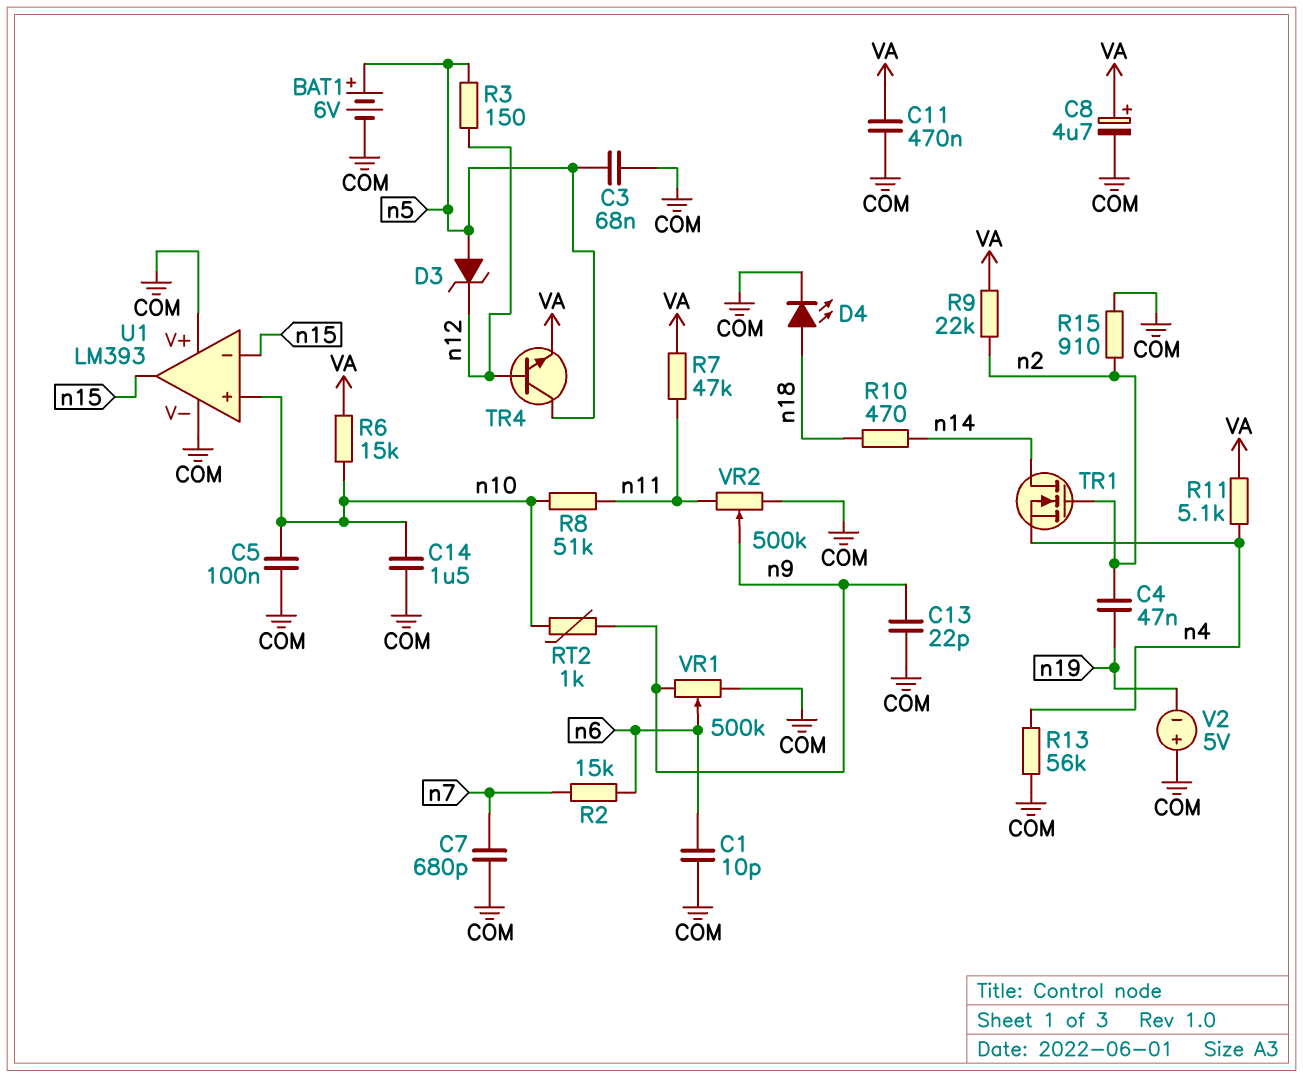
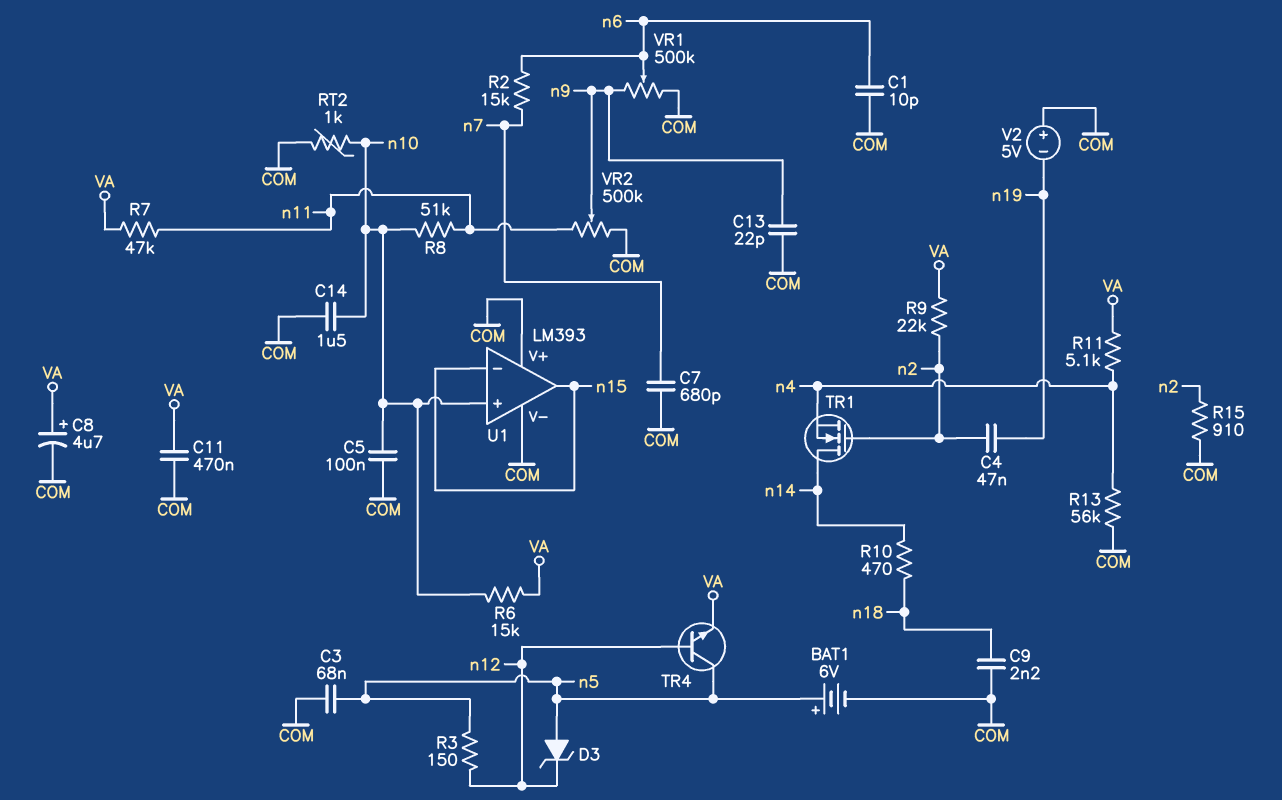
C9: none -> 2.2nF (COM, n18)
D4: LED (A n18, K COM) -> none
RT2: 1k (n9, n10) -> 1k (COM, n10)

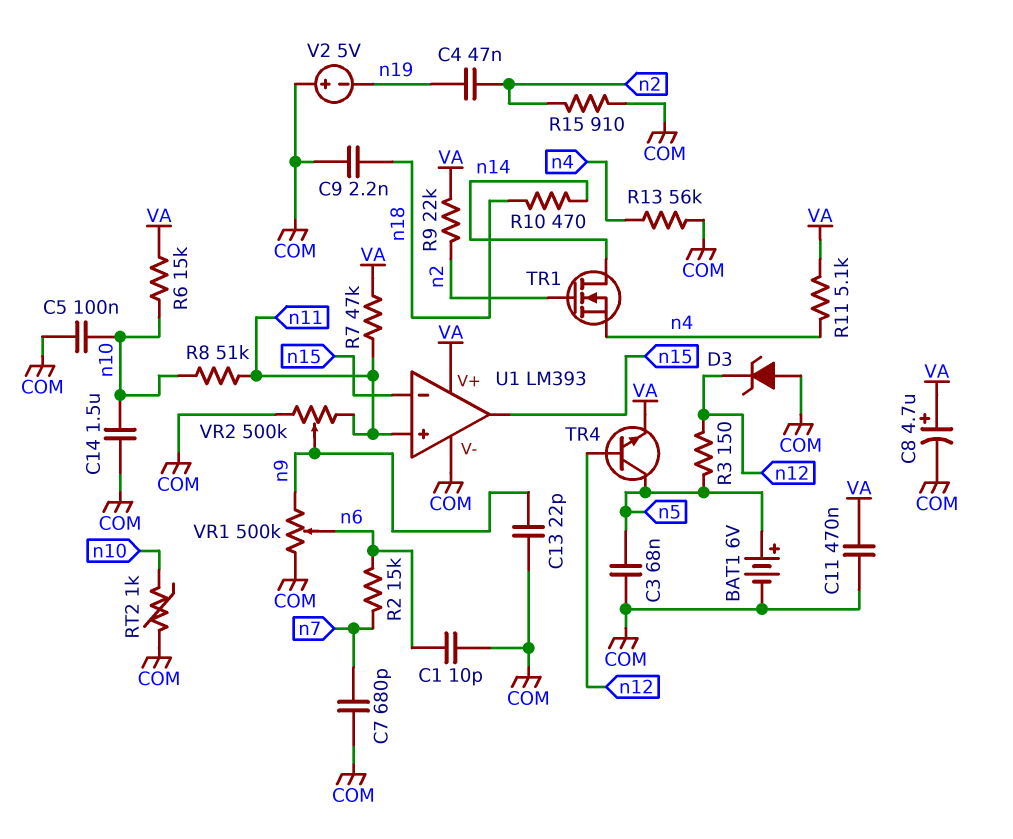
D3: zener (A n5, K n12) -> zener (A COM, K n12)
U1 pin V+: COM -> VA
U1 pin in+: n10 -> n11

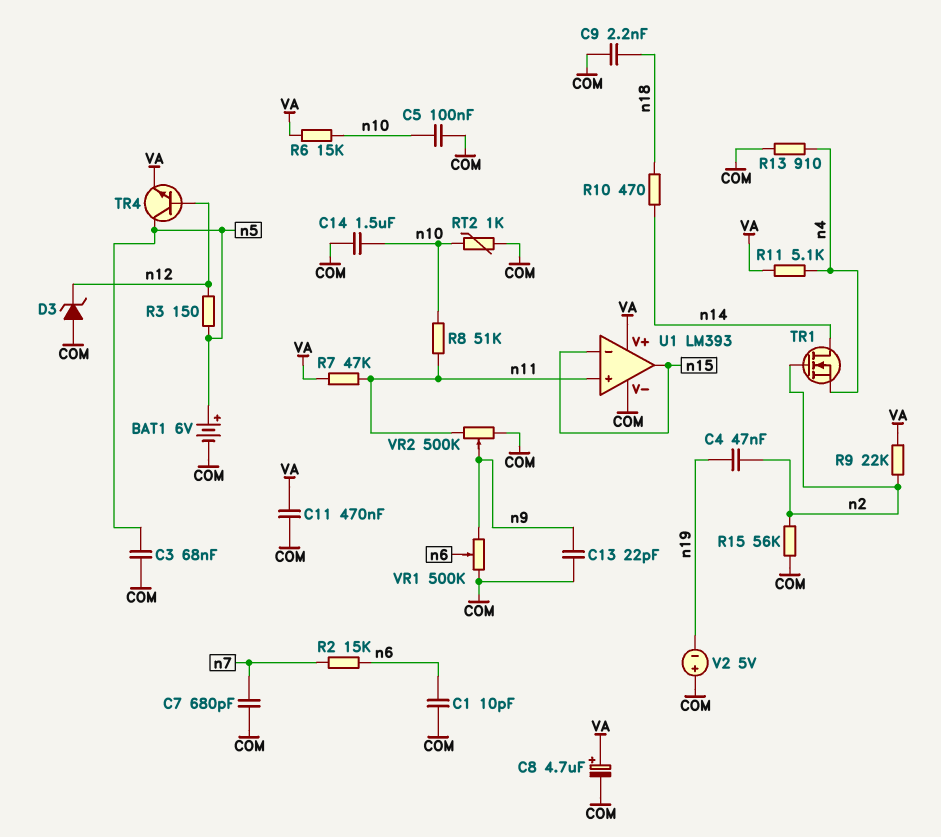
R13: 56k (COM, n4) -> 910 (COM, n4)
R15: 910 (COM, n2) -> 56k (COM, n2)

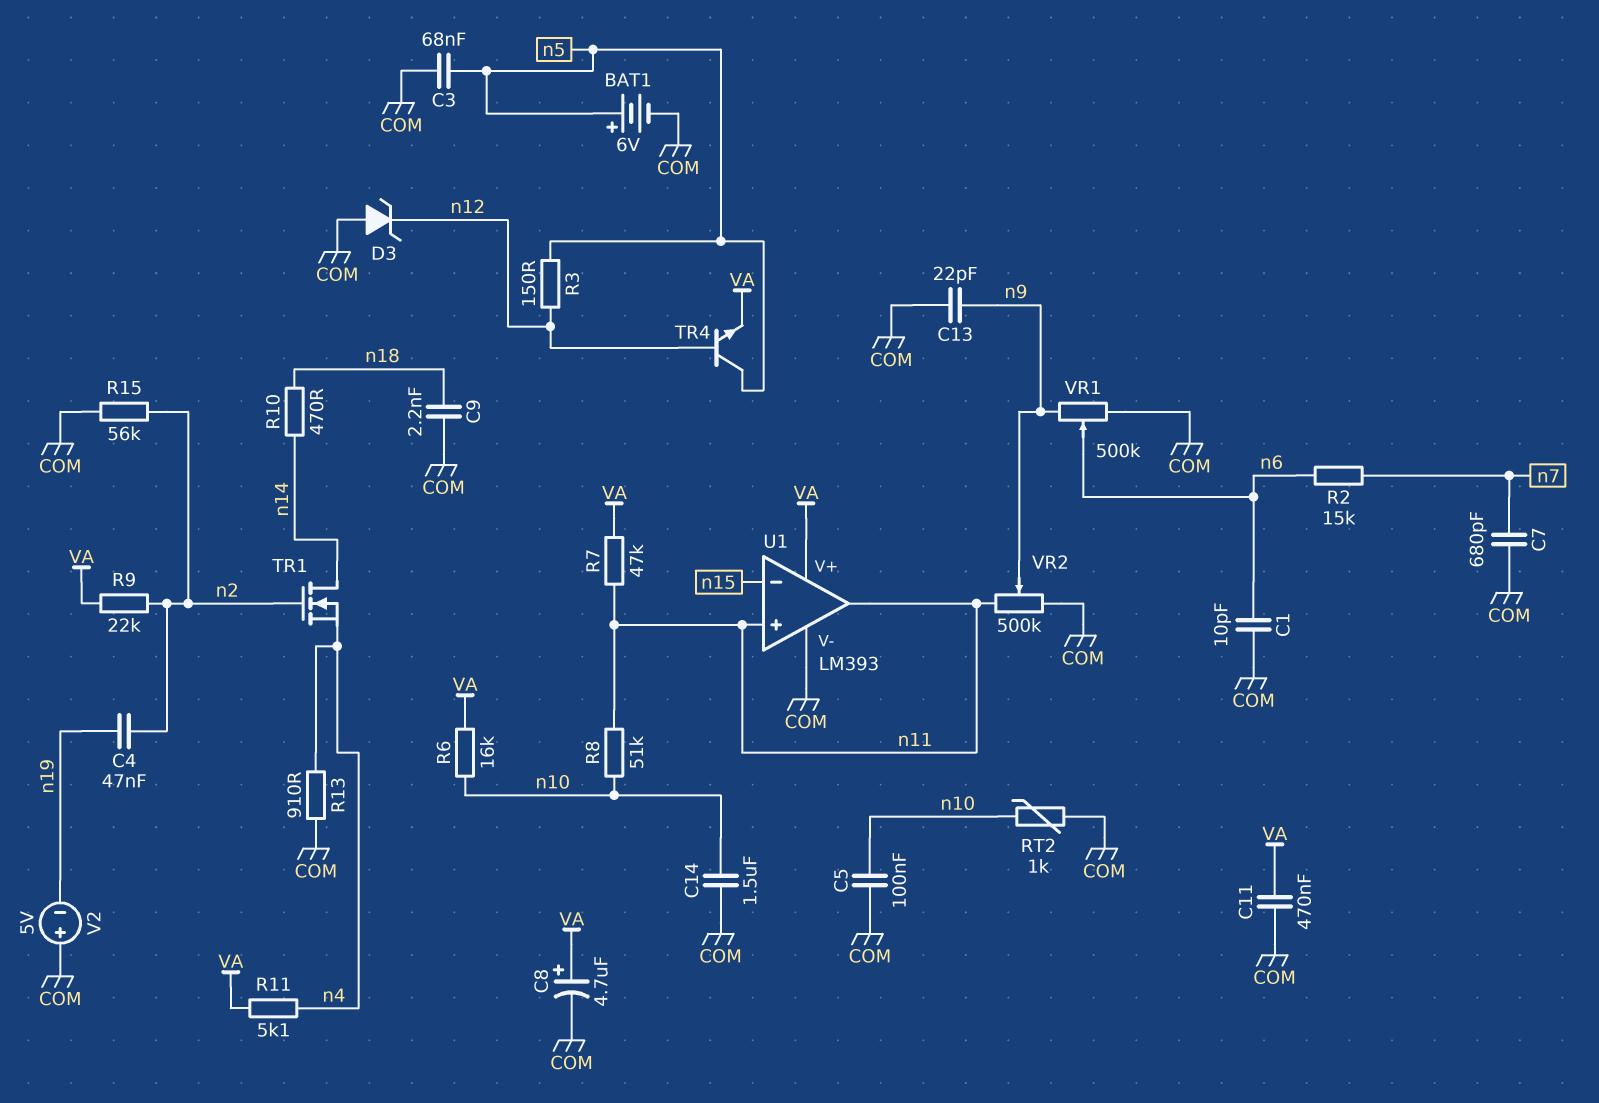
R6: 15k (VA, n10) -> 16k (VA, n10)
U1 pin out: n15 -> n11

